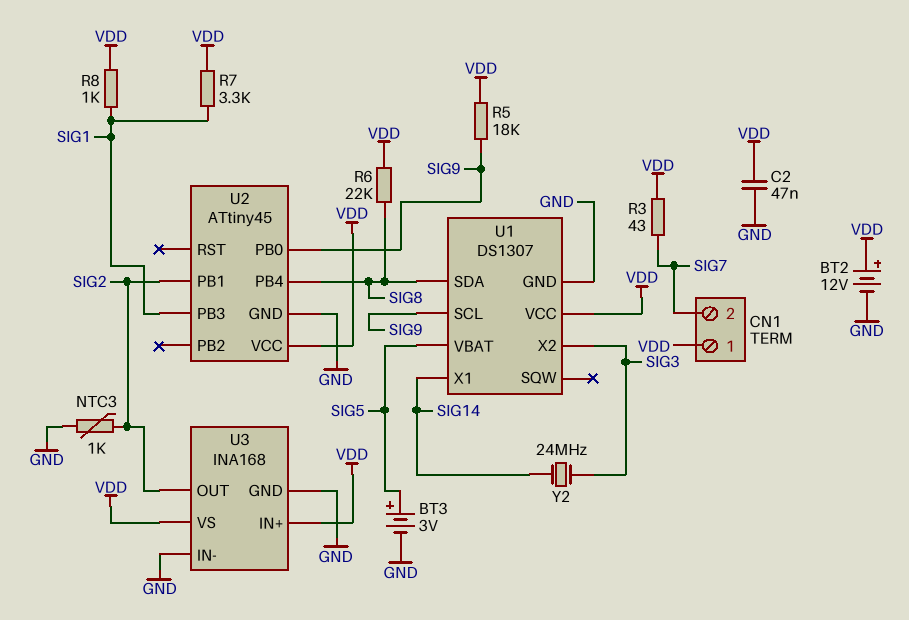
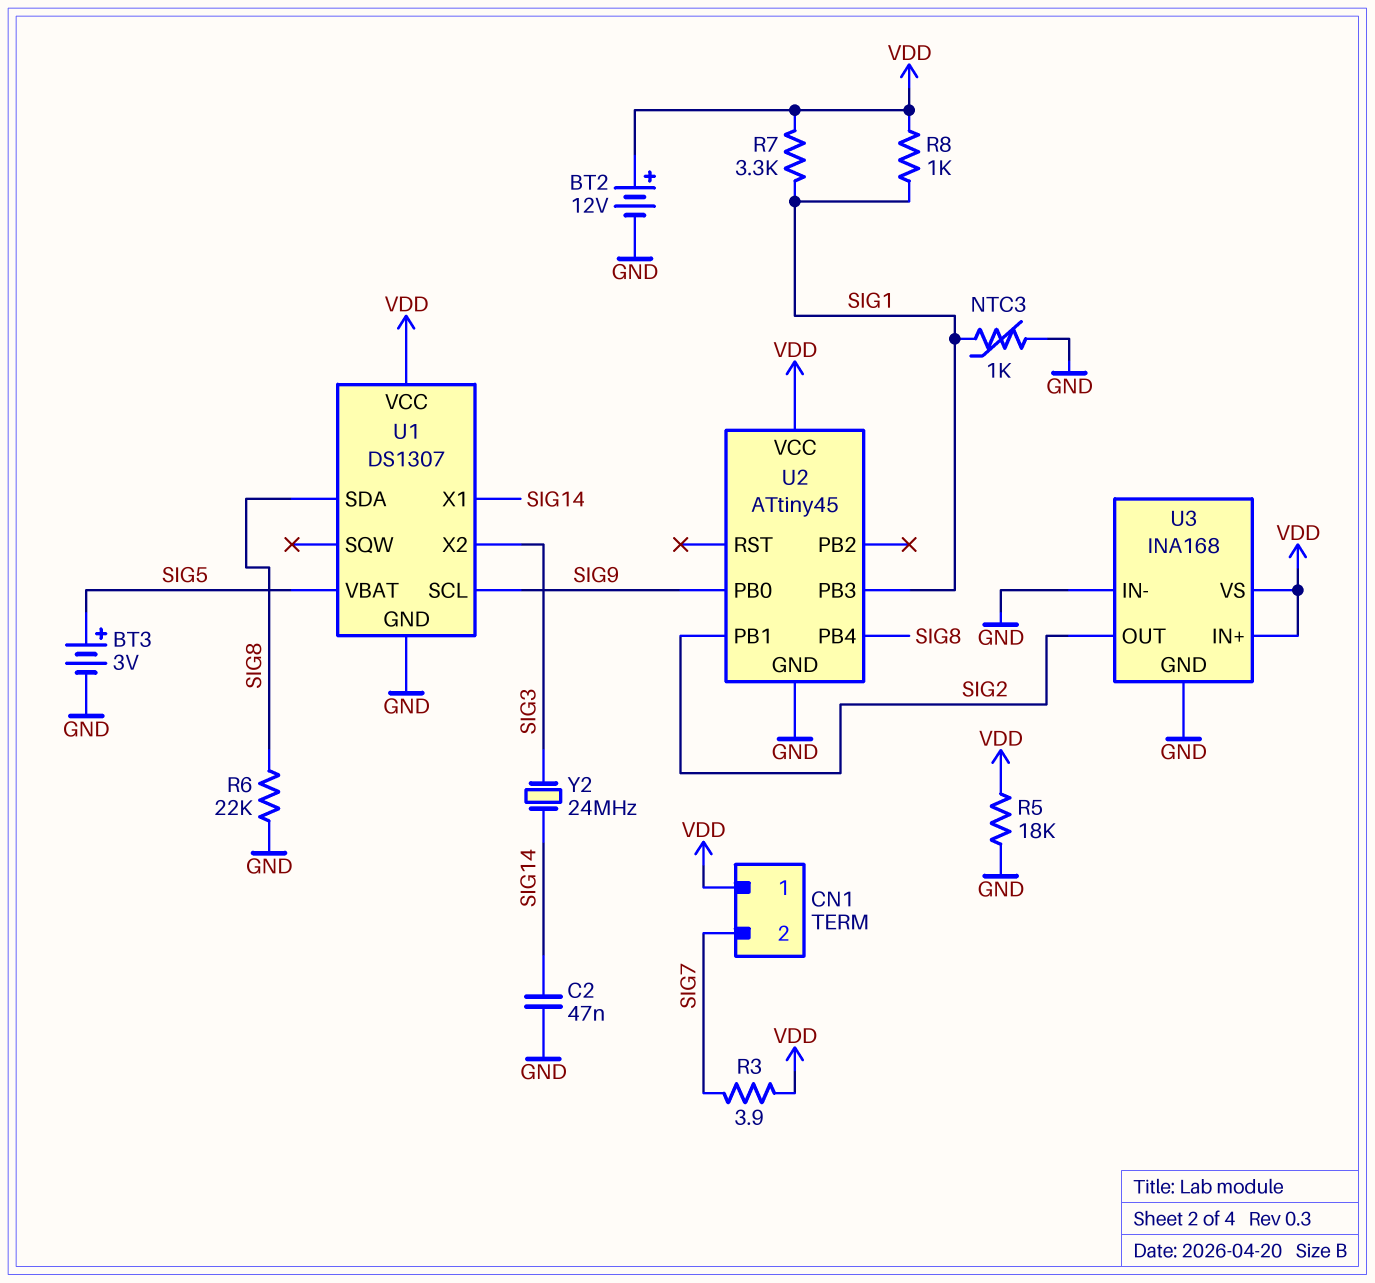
C2: 47nF (GND, VDD) -> 47nF (GND, SIG14)
NTC3: 1k (GND, SIG2) -> 1k (GND, SIG1)
R3: 43 (SIG7, VDD) -> 3.9 (SIG7, VDD)
R5: 18k (SIG9, VDD) -> 18k (GND, VDD)
R6: 22k (SIG8, VDD) -> 22k (GND, SIG8)

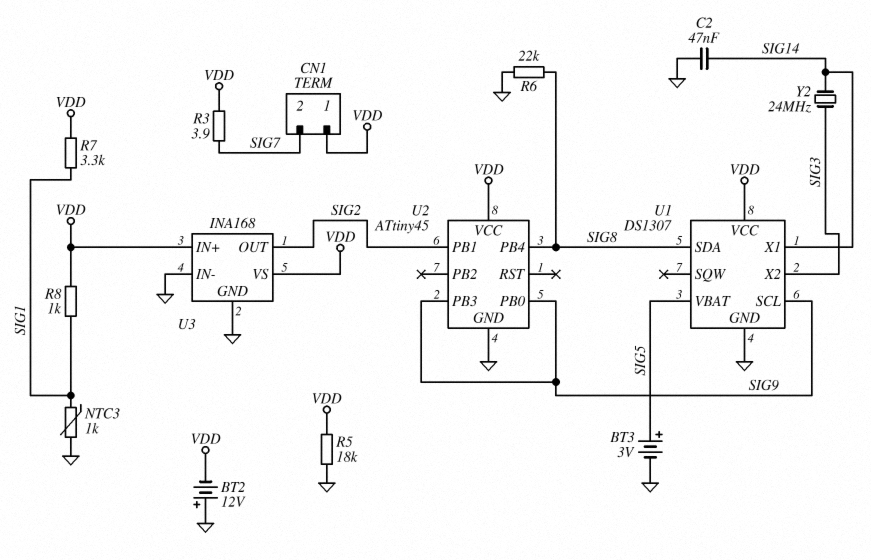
BT2: 12V (plus VDD, minus GND) -> 12V (plus GND, minus VDD)
U2 pin PB3: SIG1 -> SIG9

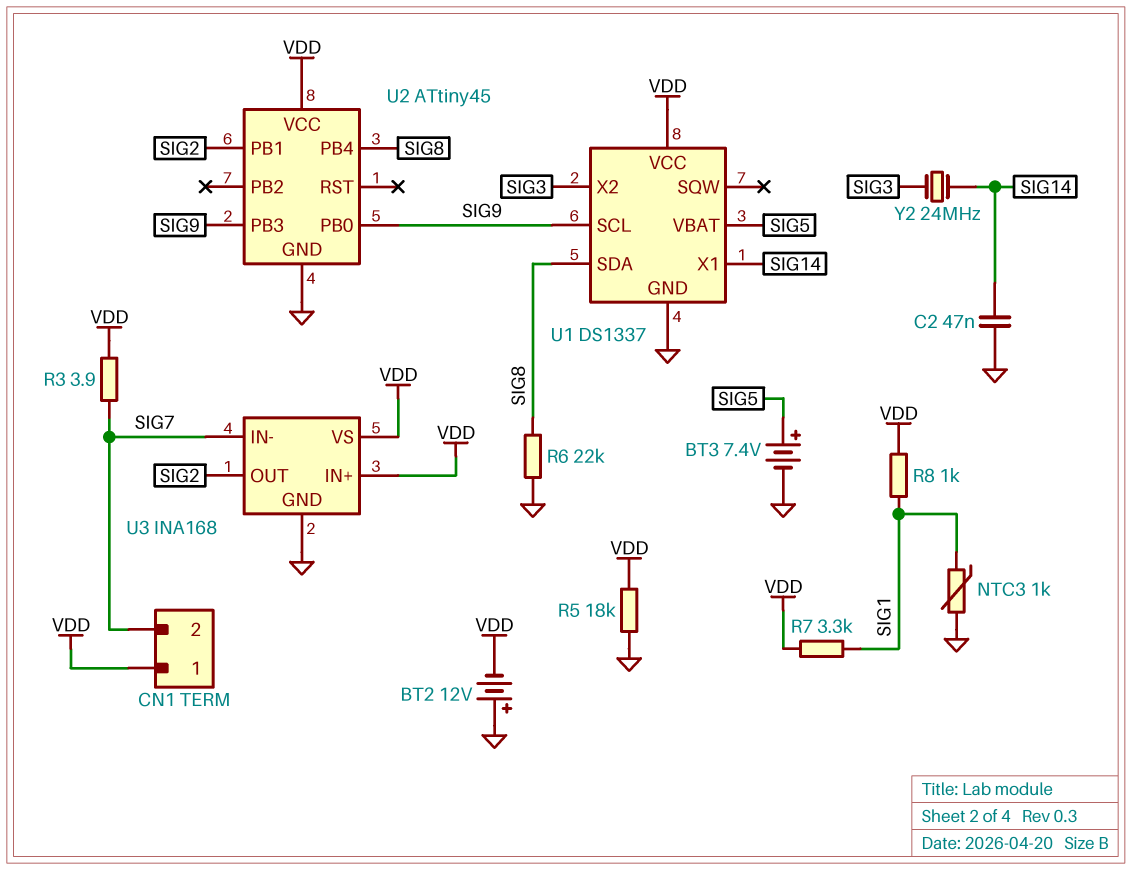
BT3: 3V (plus SIG5, minus GND) -> 7.4V (plus SIG5, minus GND)
U1: DS1307 -> DS1337
U3 pin IN-: GND -> SIG7

